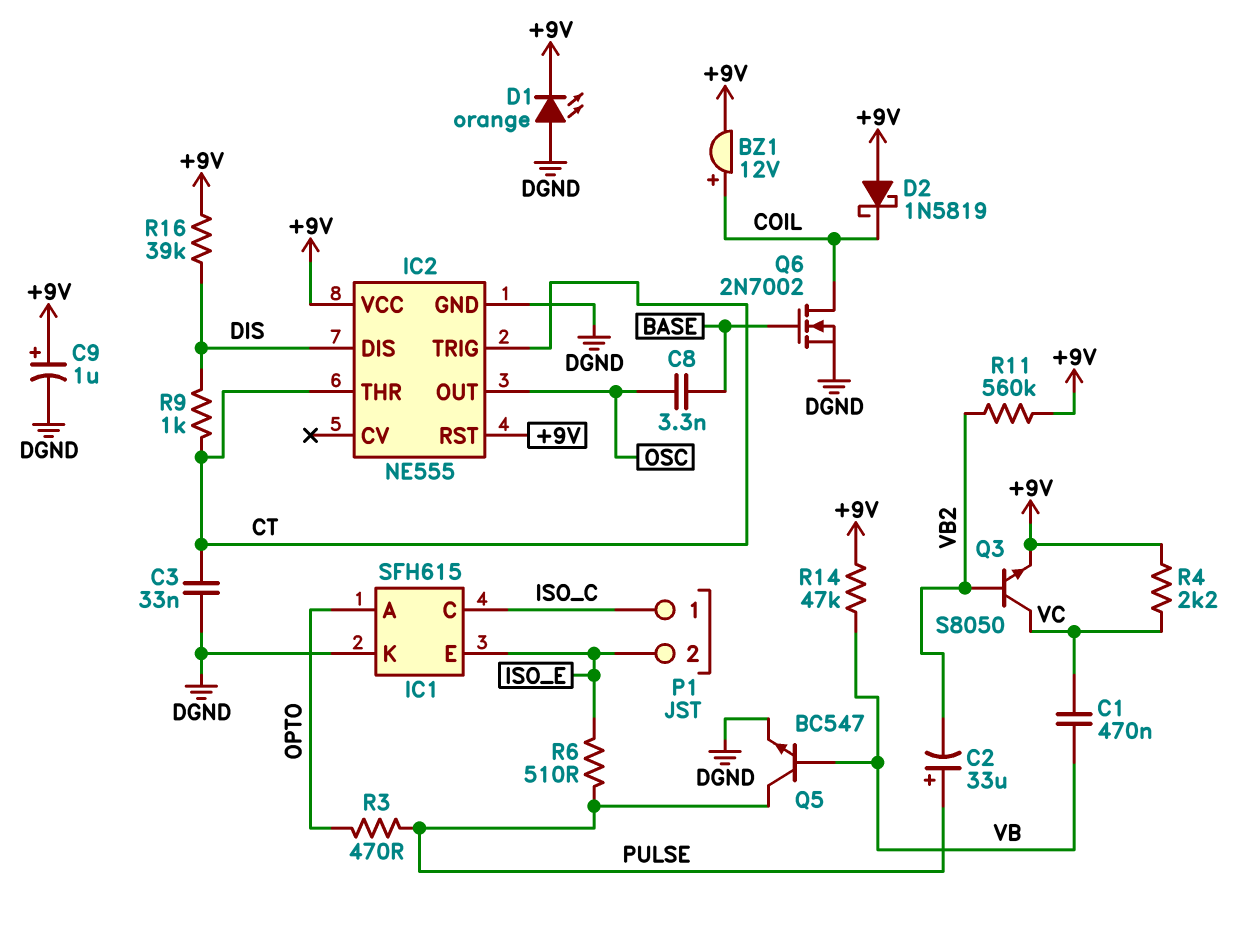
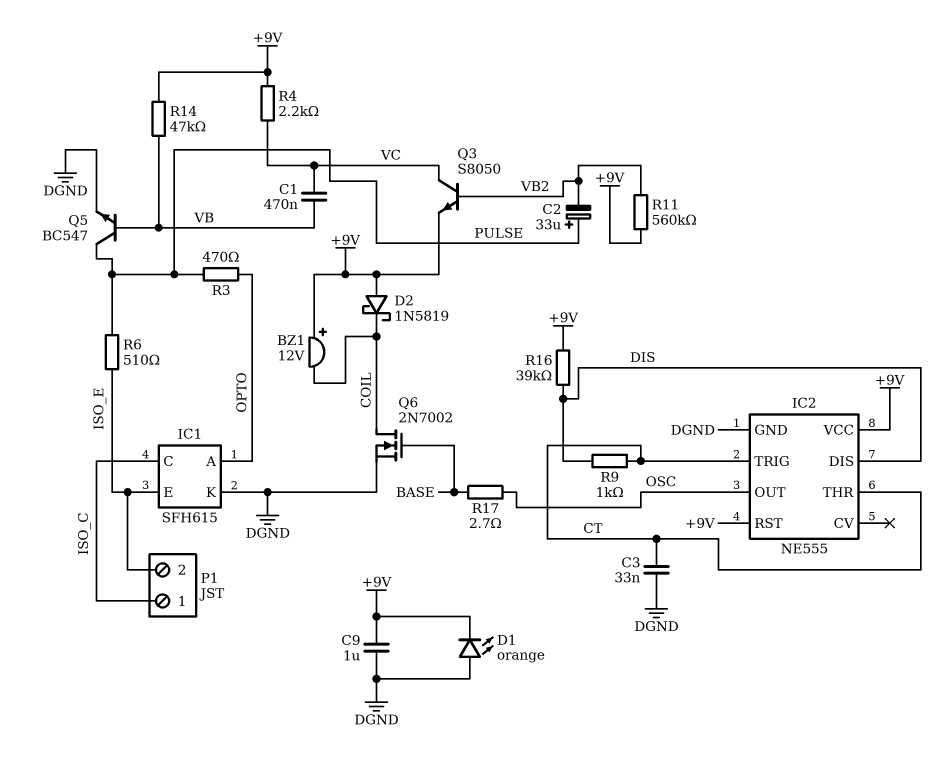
BZ1: buzzer 12V (plus COIL, minus +9V) -> buzzer 12V (plus +9V, minus COIL)
C8: 3.3nF (BASE, OSC) -> none
C9: 1uF (plus +9V, minus DGND) -> 1uF (+9V, DGND)
R17: none -> 2.7 (BASE, OSC)

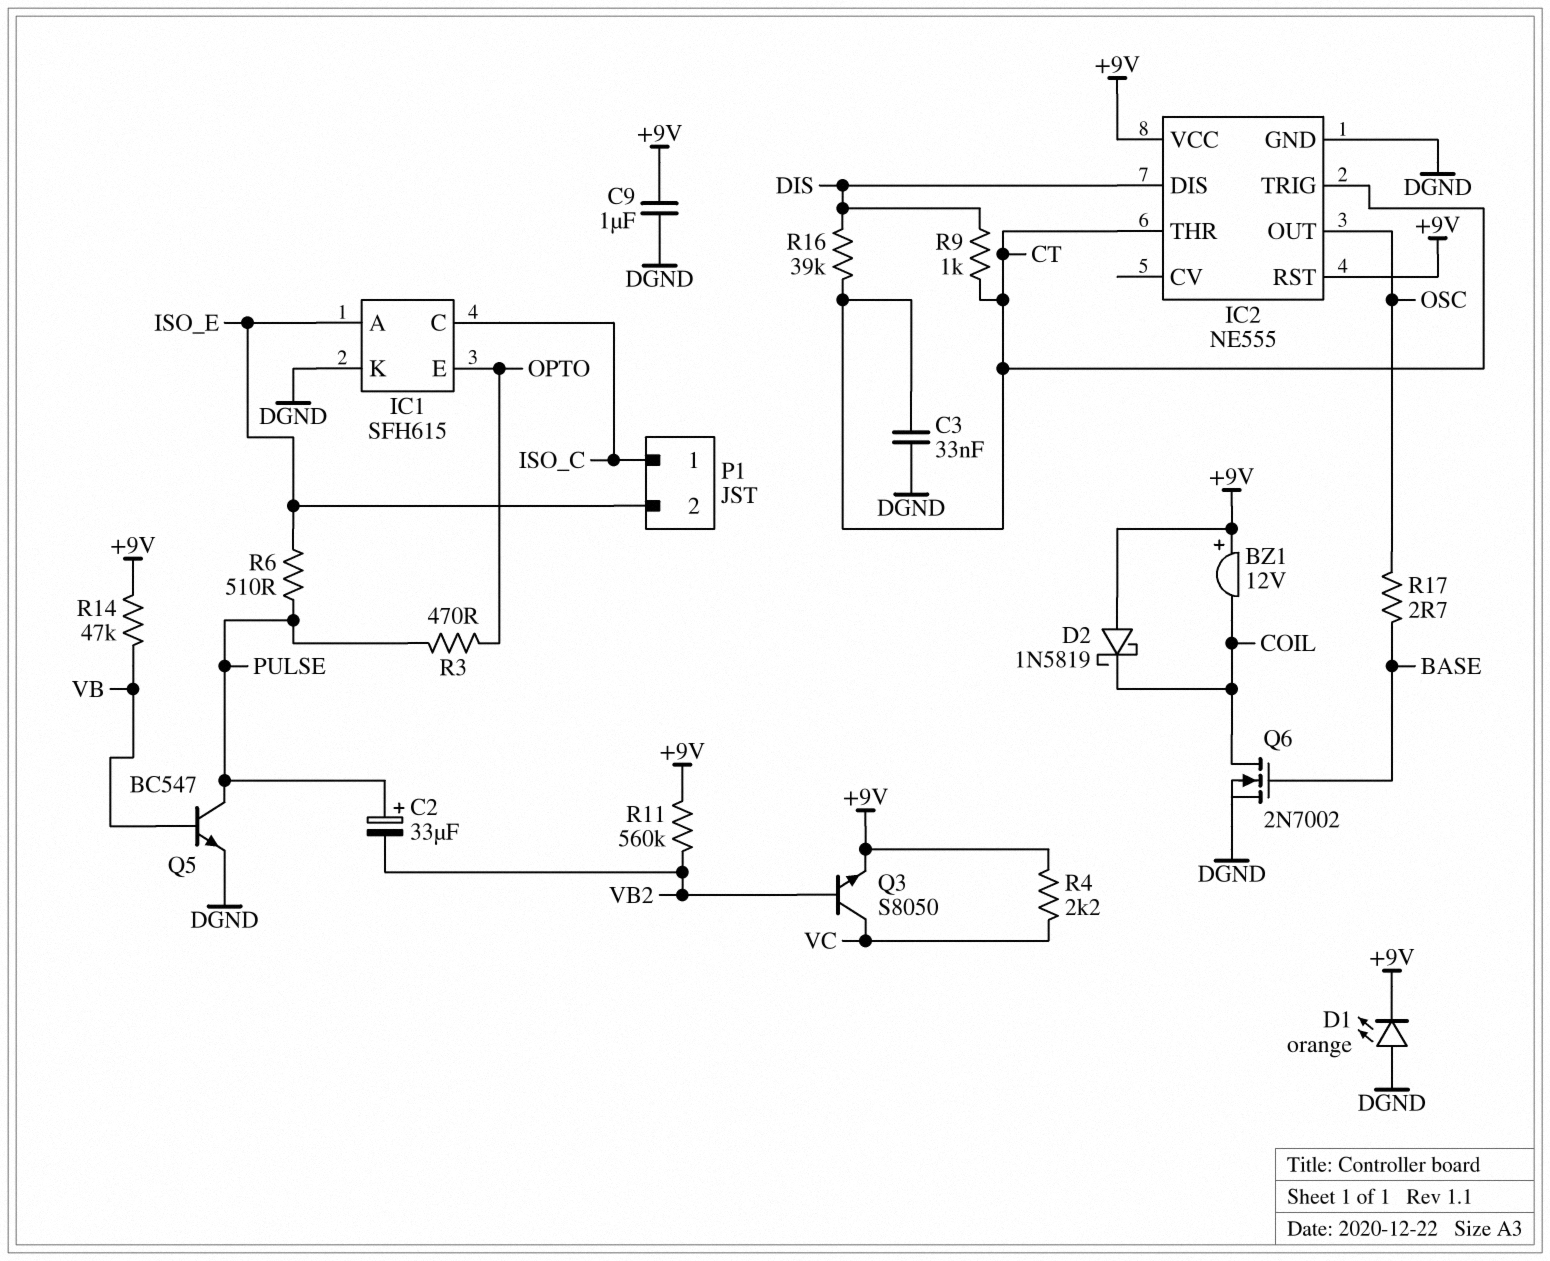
C1: 470nF (VB, VC) -> none
IC1 pin A: OPTO -> ISO_E
IC1 pin E: ISO_E -> OPTO
R16: 39k (+9V, DIS) -> 39k (CT, DIS)

